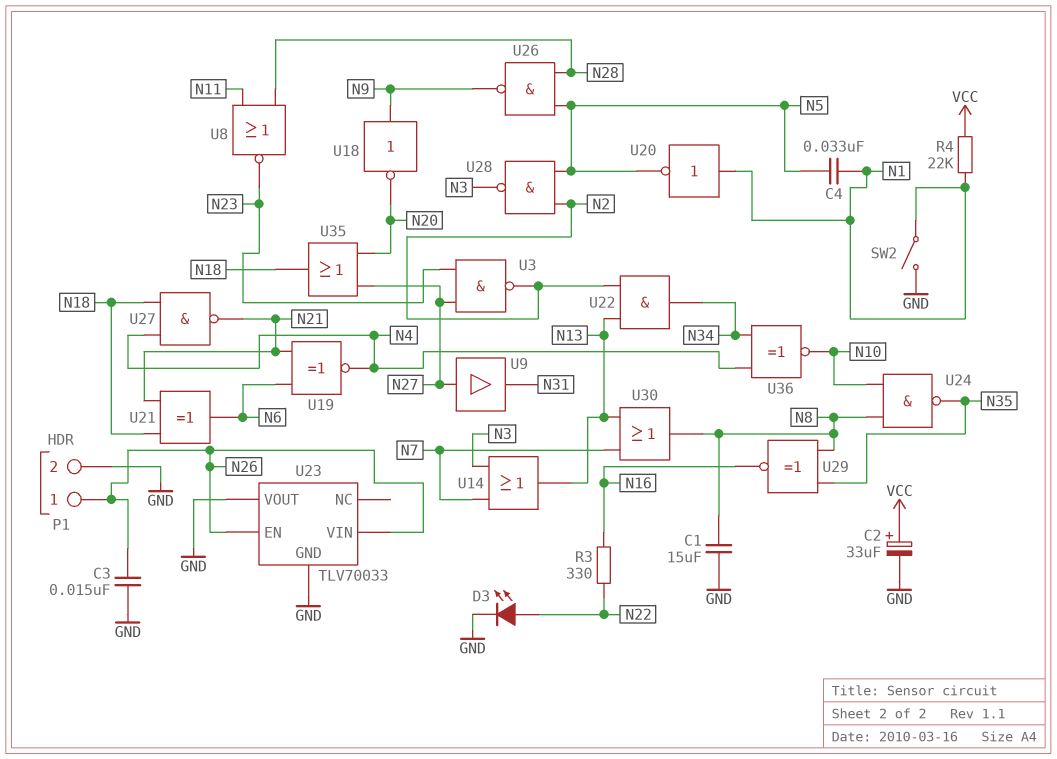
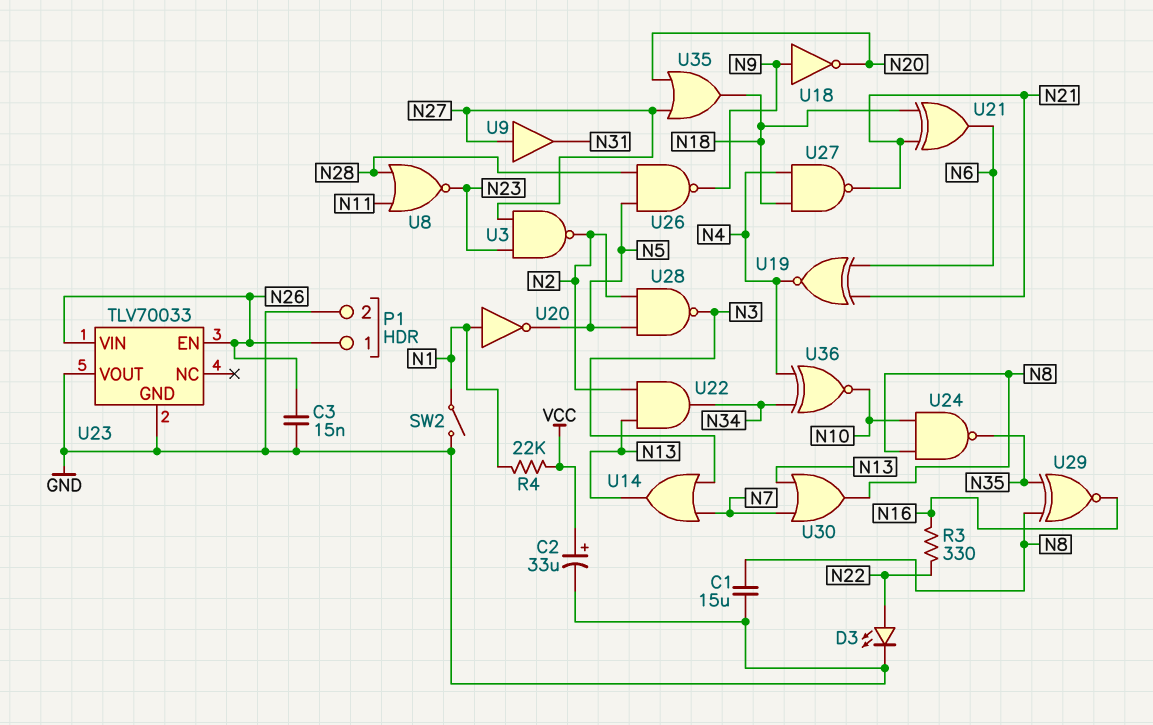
C4: 33nF (N1, N5) -> none

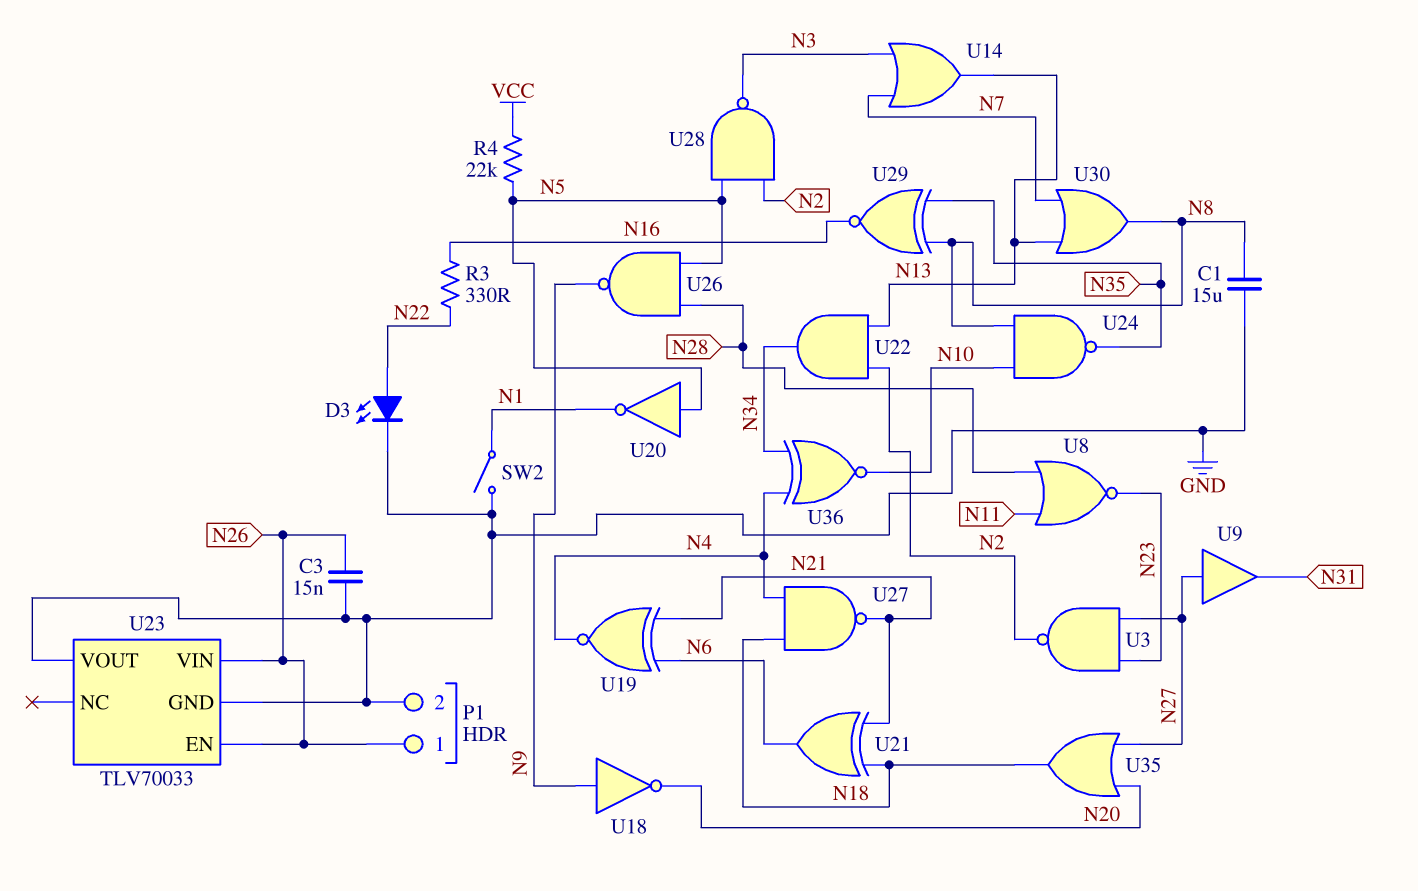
C2: 33uF (plus VCC, minus GND) -> none
R4: 22k (N1, VCC) -> 22k (N5, VCC)
U20: NOT (in N1, out N5) -> NOT (in N5, out N1)

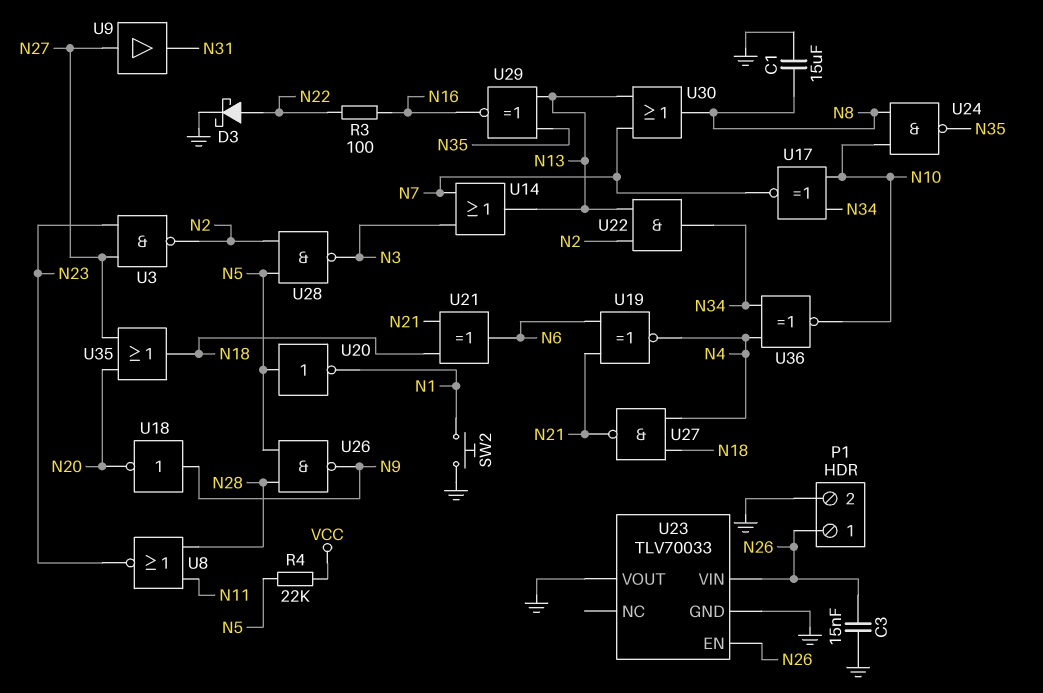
D3: LED (A N22, K GND) -> schottky (A N22, K GND)
R3: 330 (N16, N22) -> 100 (N16, N22)
SW2: switch (GND, N1) -> button (GND, N1)
U17: none -> XNOR (in N10, in N34, out N7)
U29: XNOR (in N8, in N35, out N16) -> XNOR (in N13, in N35, out N16)

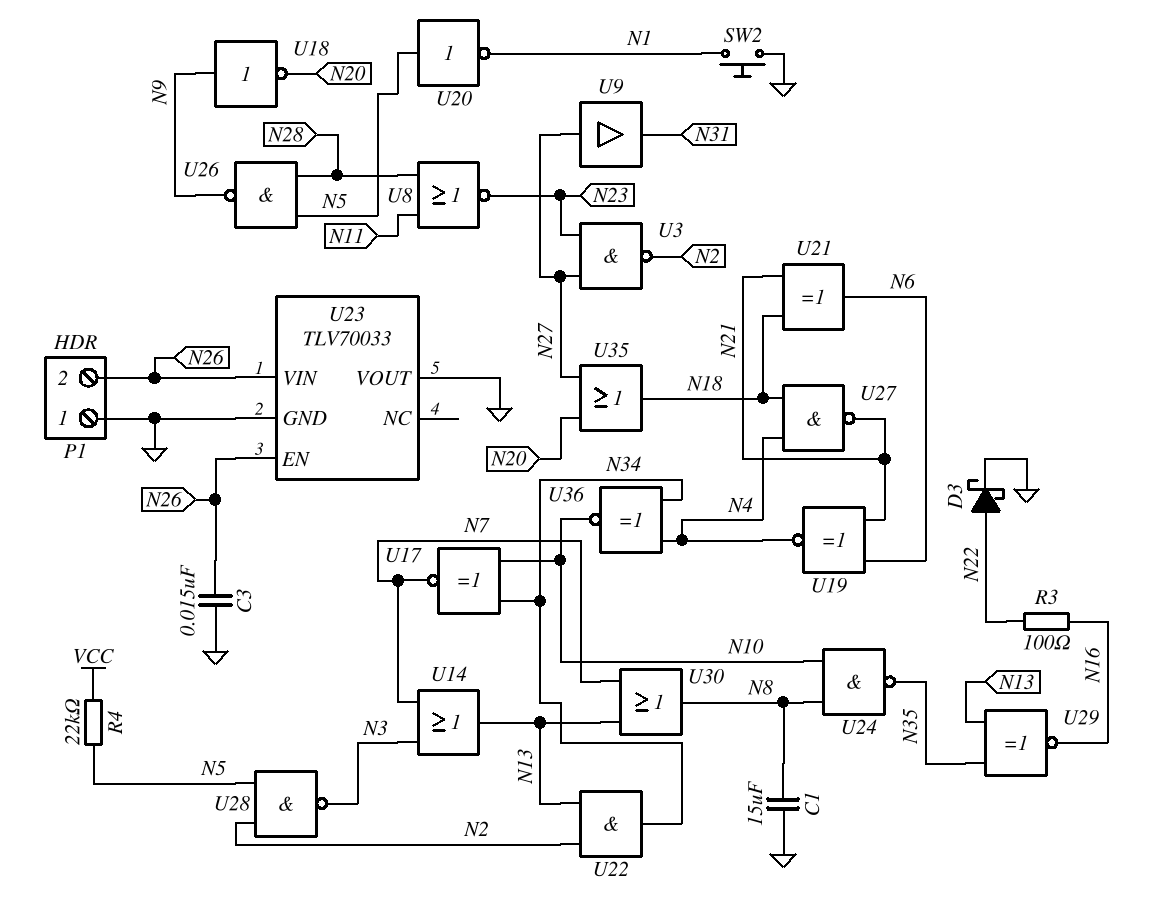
P1 pin 1: N26 -> GND
P1 pin 2: GND -> N26

